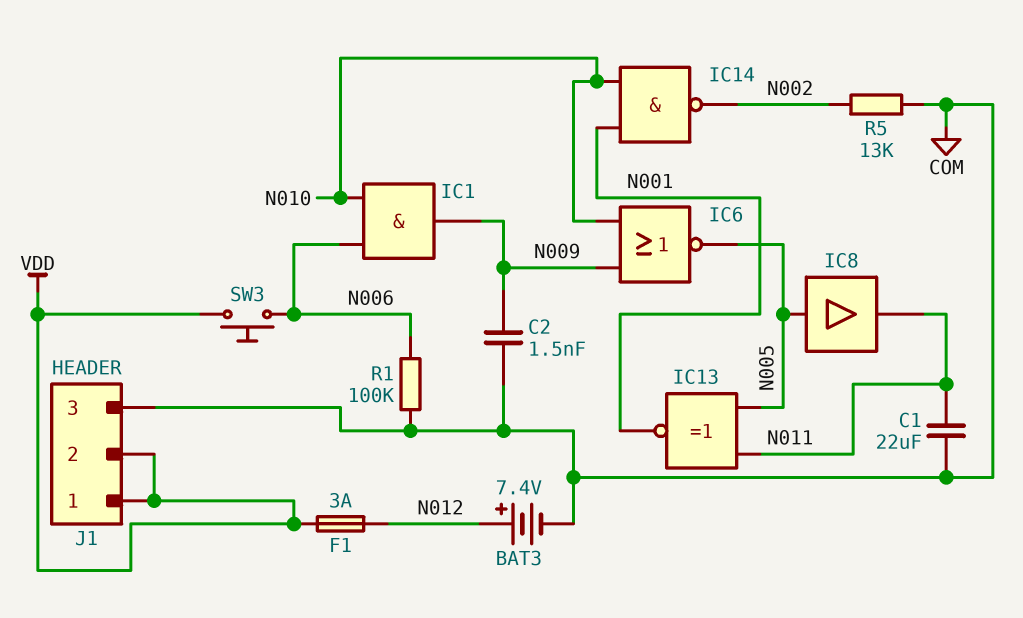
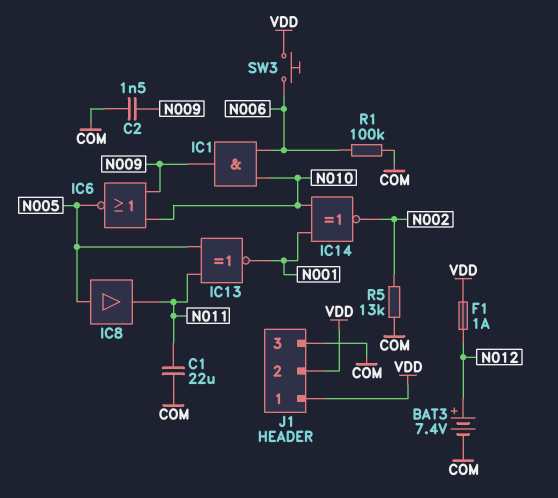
F1: 3A (N012, VDD) -> 1A (N012, VDD)
IC14: NAND (in N001, in N010, out N002) -> XNOR (in N001, in N010, out N002)

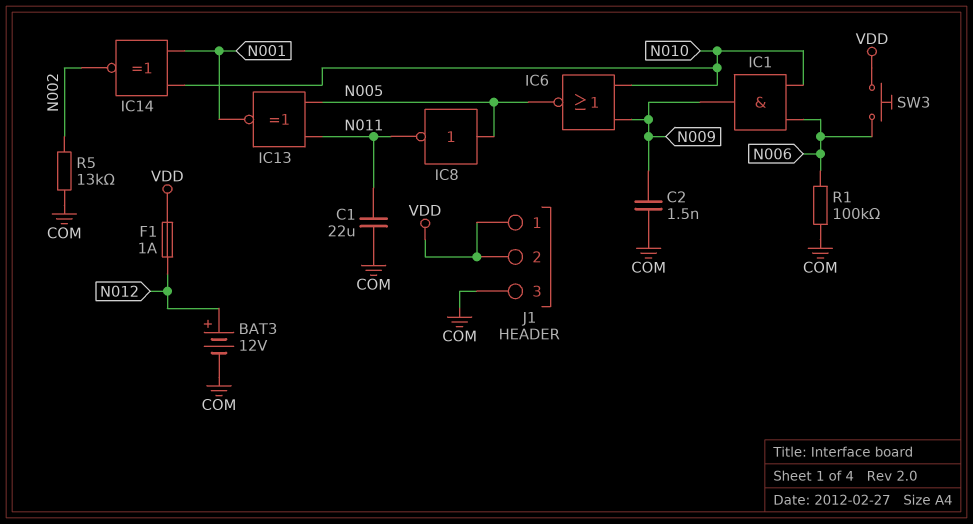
BAT3: 7.4V (plus N012, minus COM) -> 12V (plus N012, minus COM)
IC8: buffer (in N005, out N011) -> NOT (in N005, out N011)

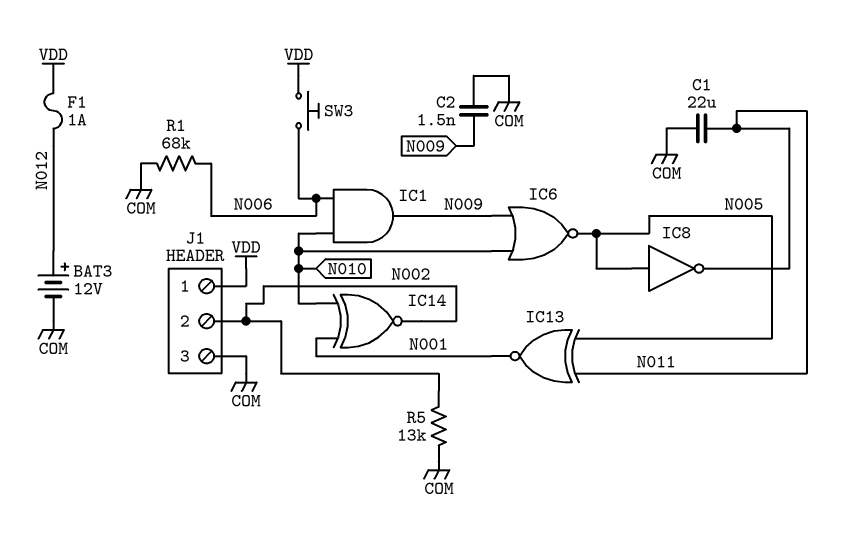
J1 pin 2: VDD -> N002
R1: 100k (COM, N006) -> 68k (COM, N006)

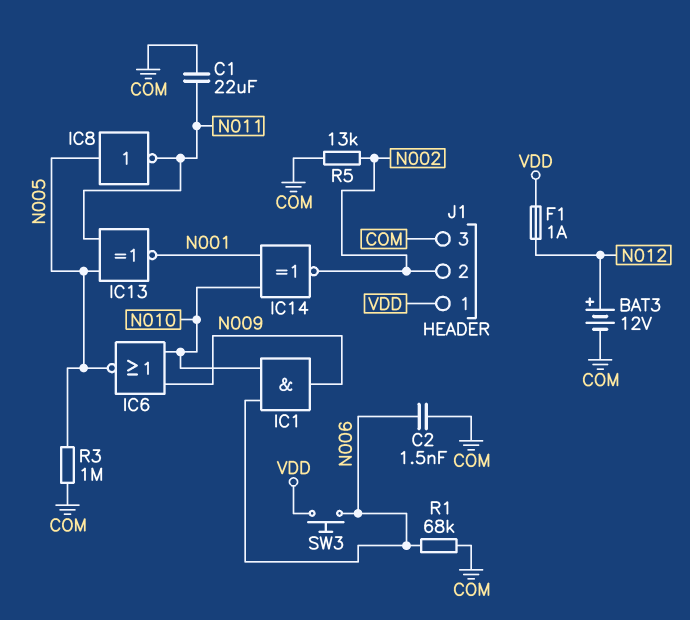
C2: 1.5nF (COM, N009) -> 1.5nF (COM, N006)
R3: none -> 1M (COM, N005)

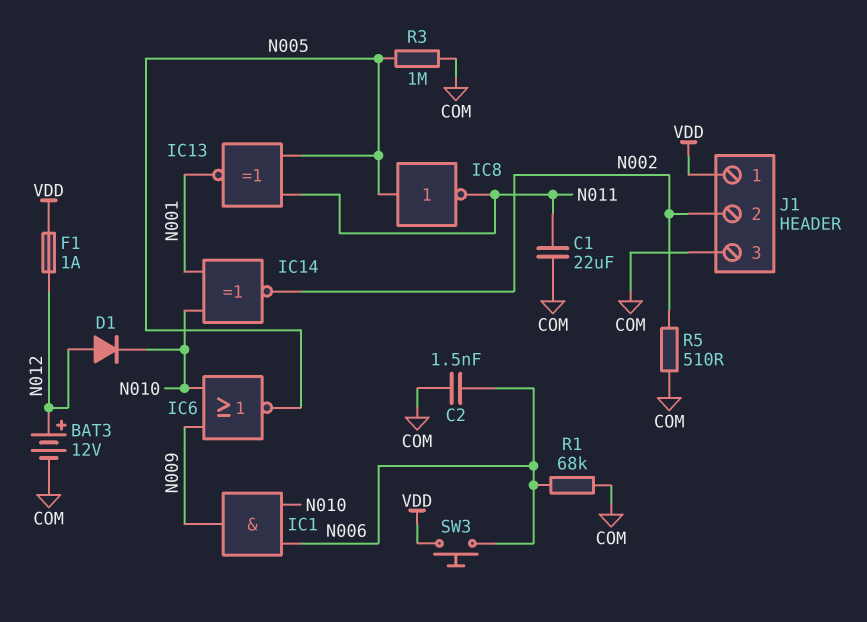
D1: none -> diode (A N012, K N010)
R5: 13k (COM, N002) -> 510 (COM, N002)

